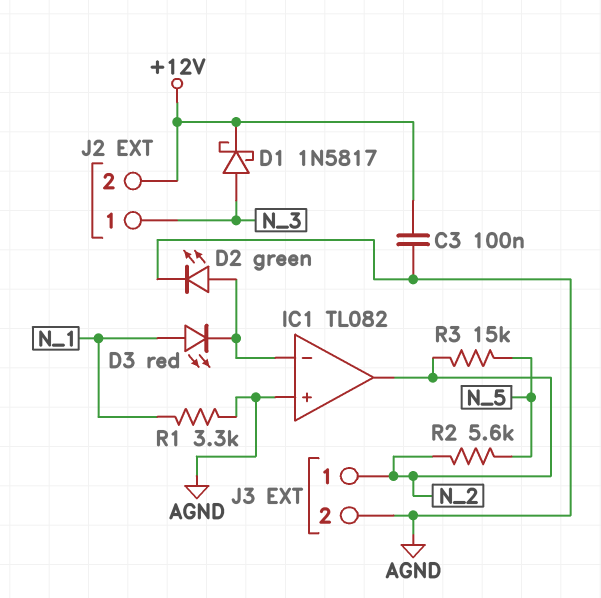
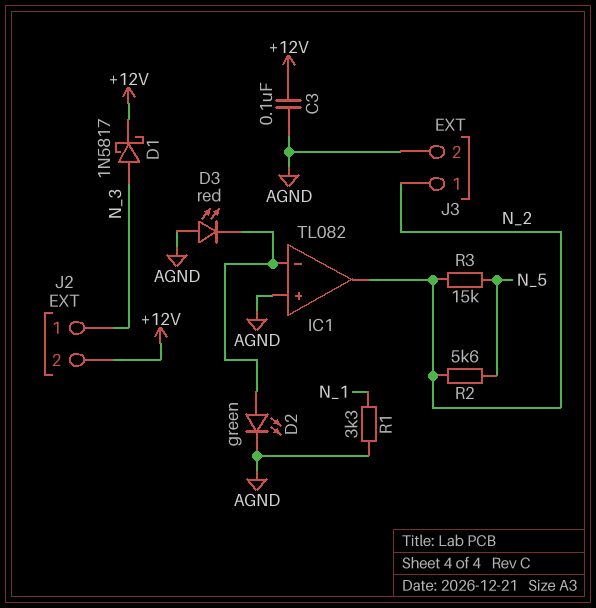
D3: LED red (A N_1, K IC1/in-) -> LED red (A AGND, K IC1/in-)

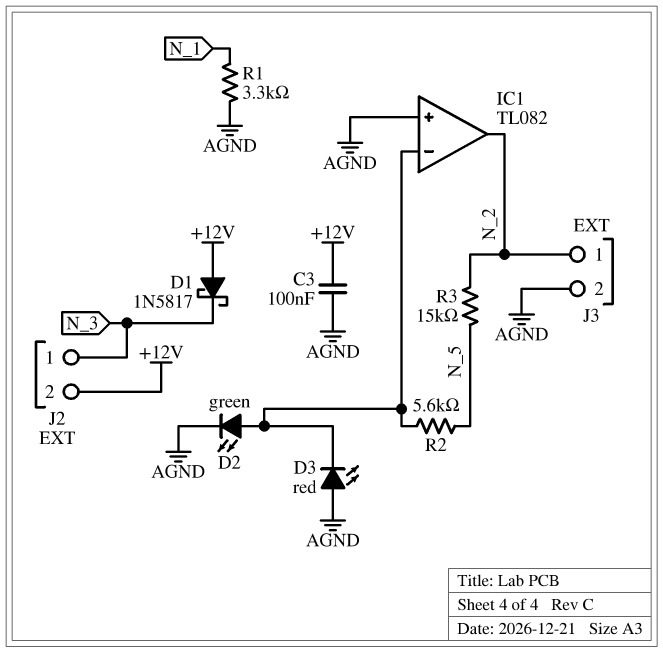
D1: schottky 1N5817 (A N_3, K +12V) -> schottky 1N5817 (A +12V, K N_3)
R2: 5.6k (N_2, N_5) -> 5.6k (IC1/in-, N_5)

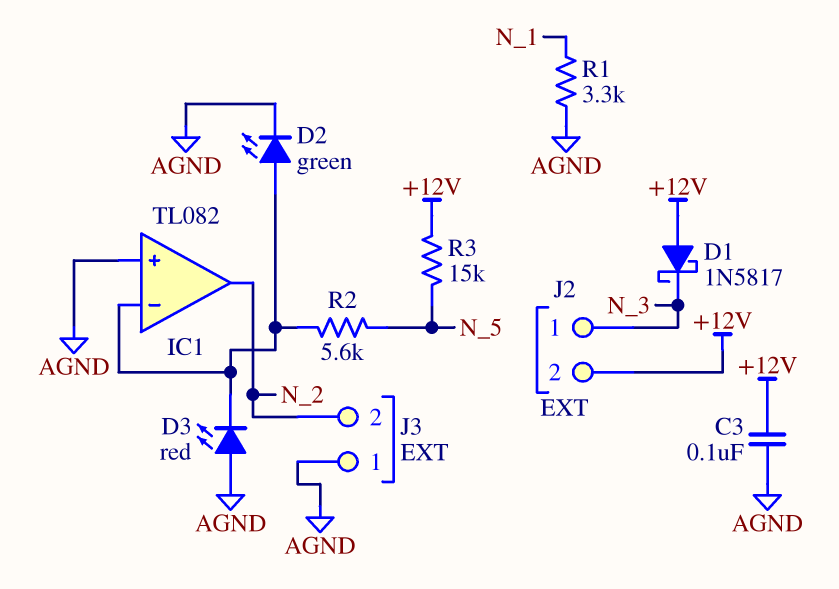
J3 pin 1: N_2 -> AGND
J3 pin 2: AGND -> N_2
R3: 15k (N_2, N_5) -> 15k (+12V, N_5)

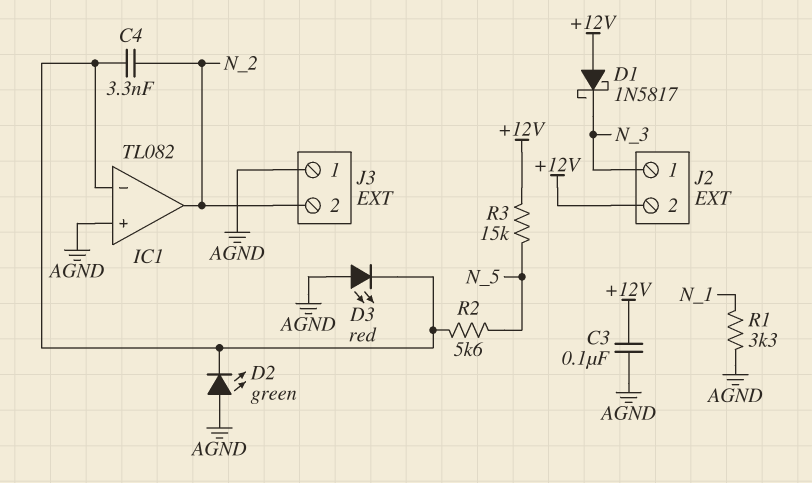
C4: none -> 3.3nF (IC1/in-, N_2)
D2: LED green (A IC1/in-, K AGND) -> LED green (A AGND, K IC1/in-)

